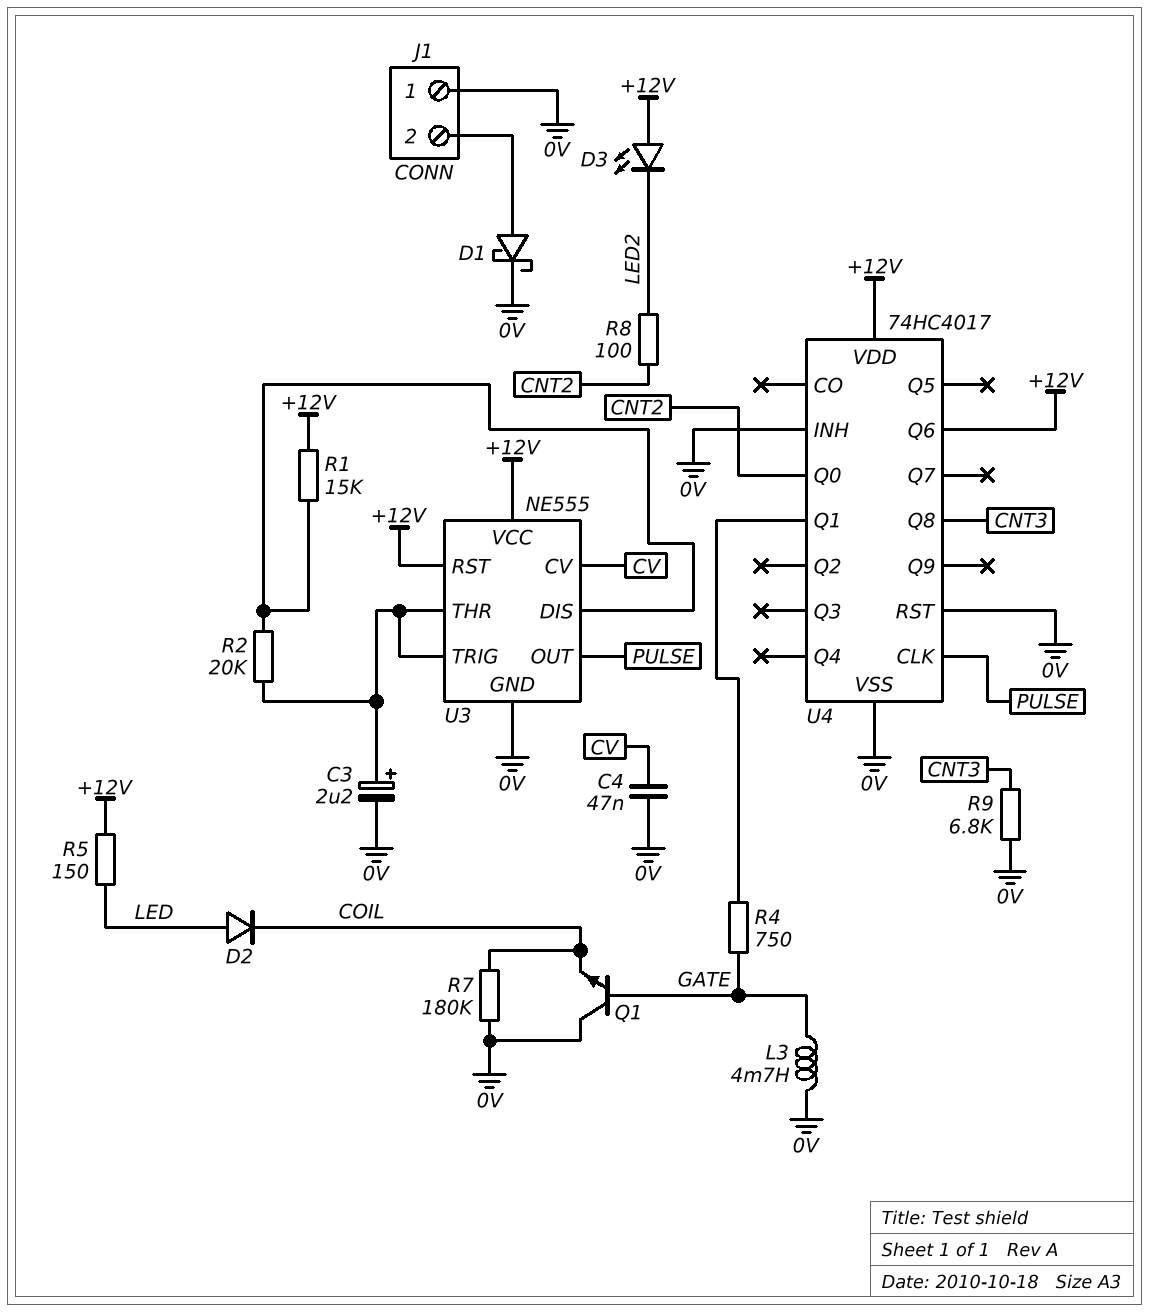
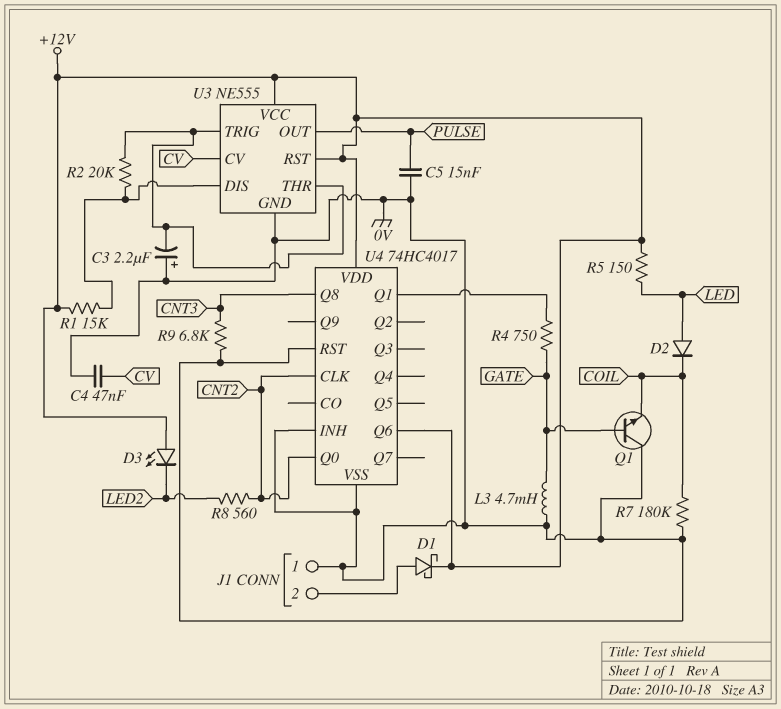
C3: 2.2uF (plus U3/THR, minus 0V) -> 2.2uF (plus 0V, minus U3/THR)
C5: none -> 15nF (0V, PULSE)
D1: schottky (A J1/2, K 0V) -> schottky (A J1/2, K +12V)
R8: 100 (CNT2, LED2) -> 560 (CNT2, LED2)
U4 pin CLK: PULSE -> CNT2

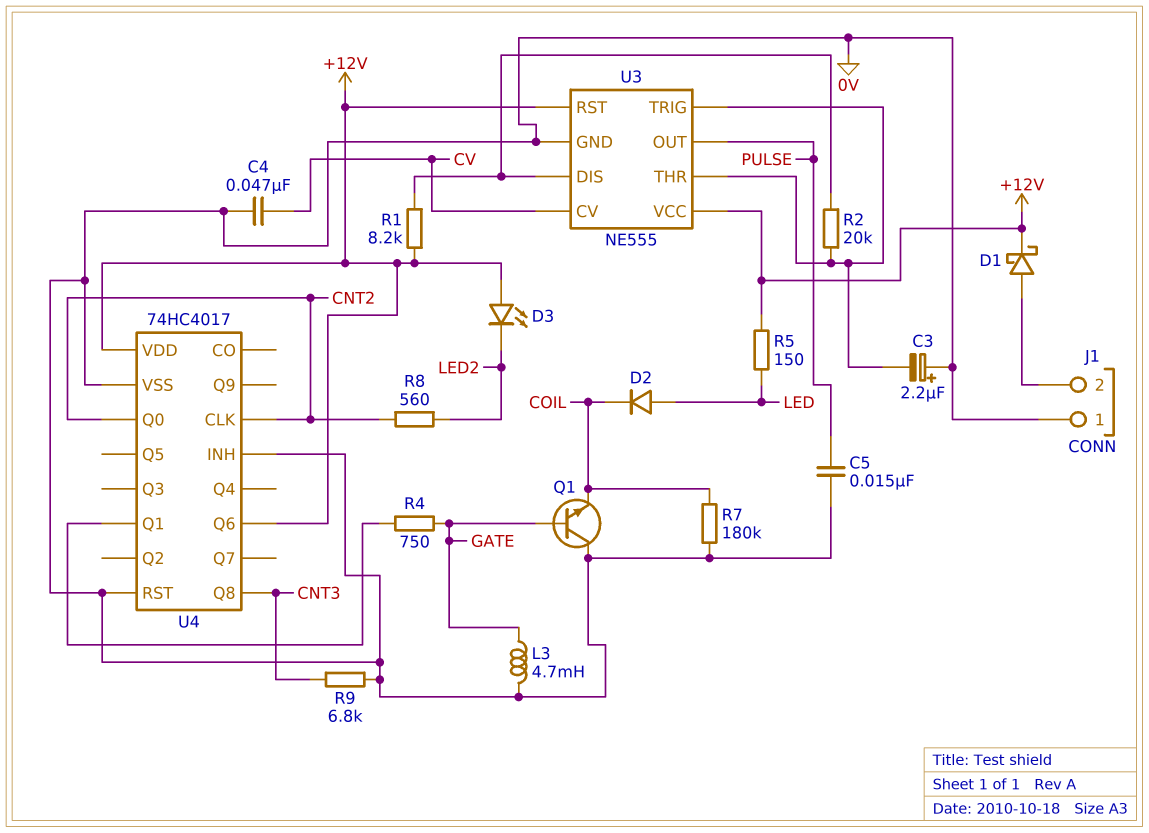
R1: 15k (+12V, U3/DIS) -> 8.2k (+12V, U3/DIS)

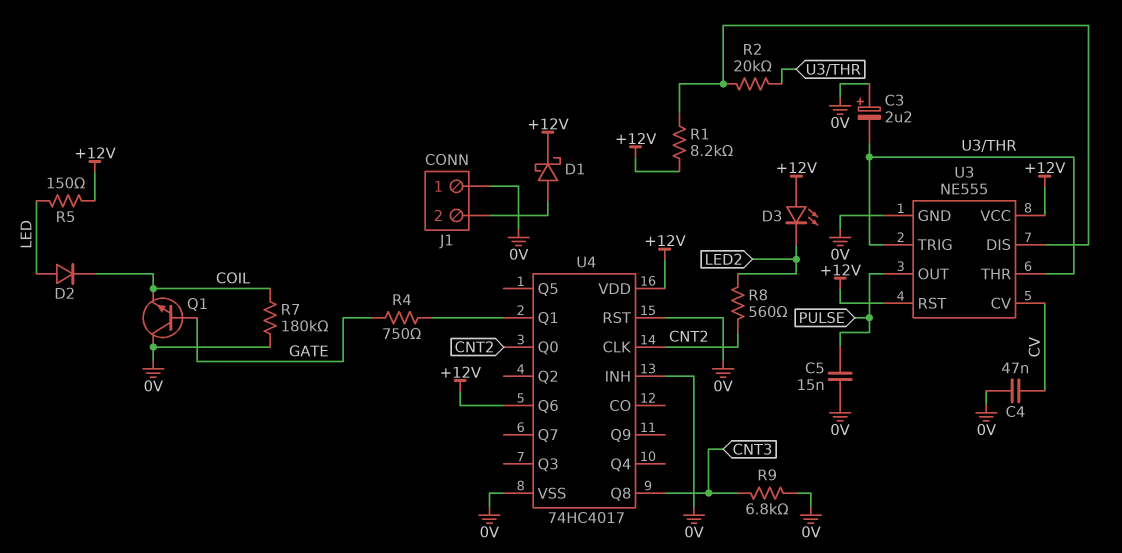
L3: 4.7mH (0V, GATE) -> none

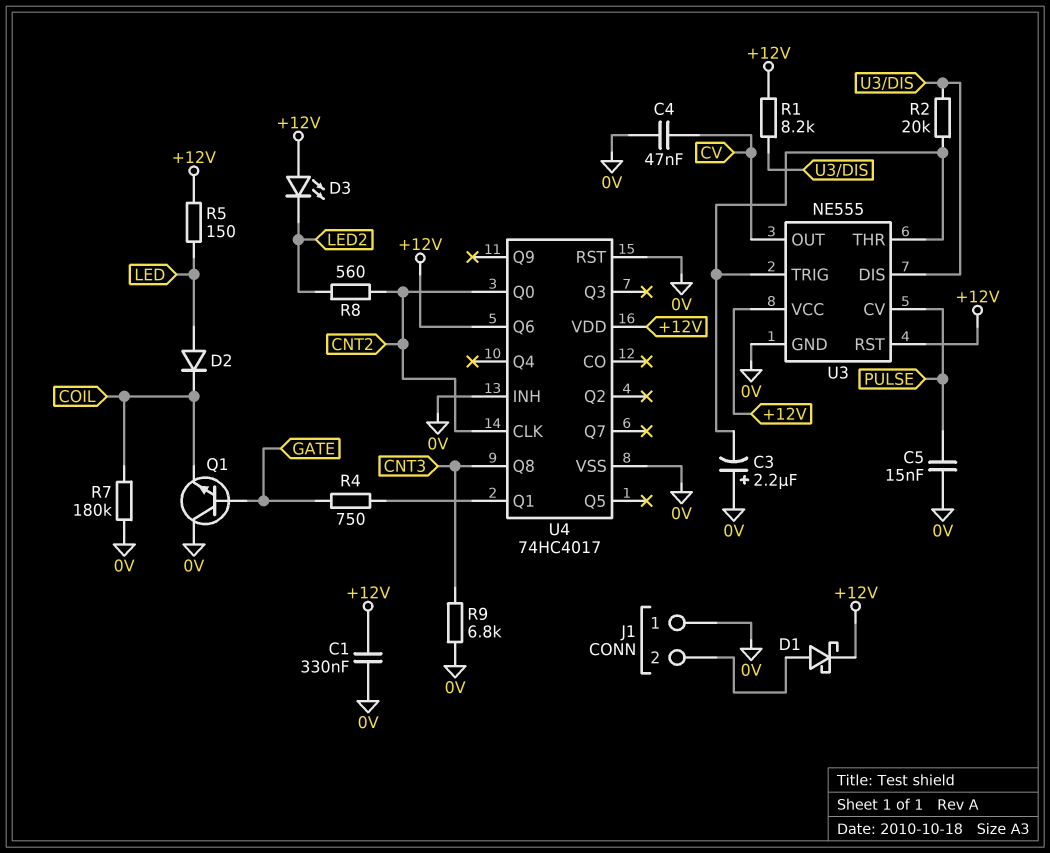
C1: none -> 330nF (+12V, 0V)
U3 pin CV: CV -> PULSE
U3 pin OUT: PULSE -> CV

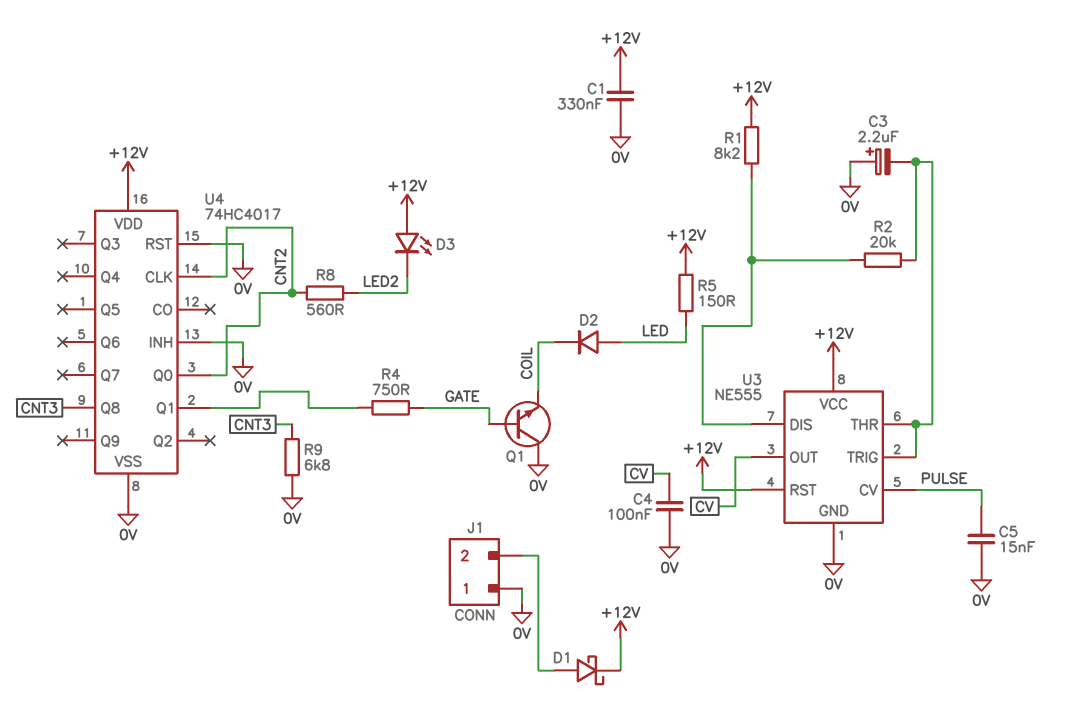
C4: 47nF (0V, CV) -> 100nF (0V, CV)
R7: 180k (0V, COIL) -> none
U4 pin Q6: +12V -> none

